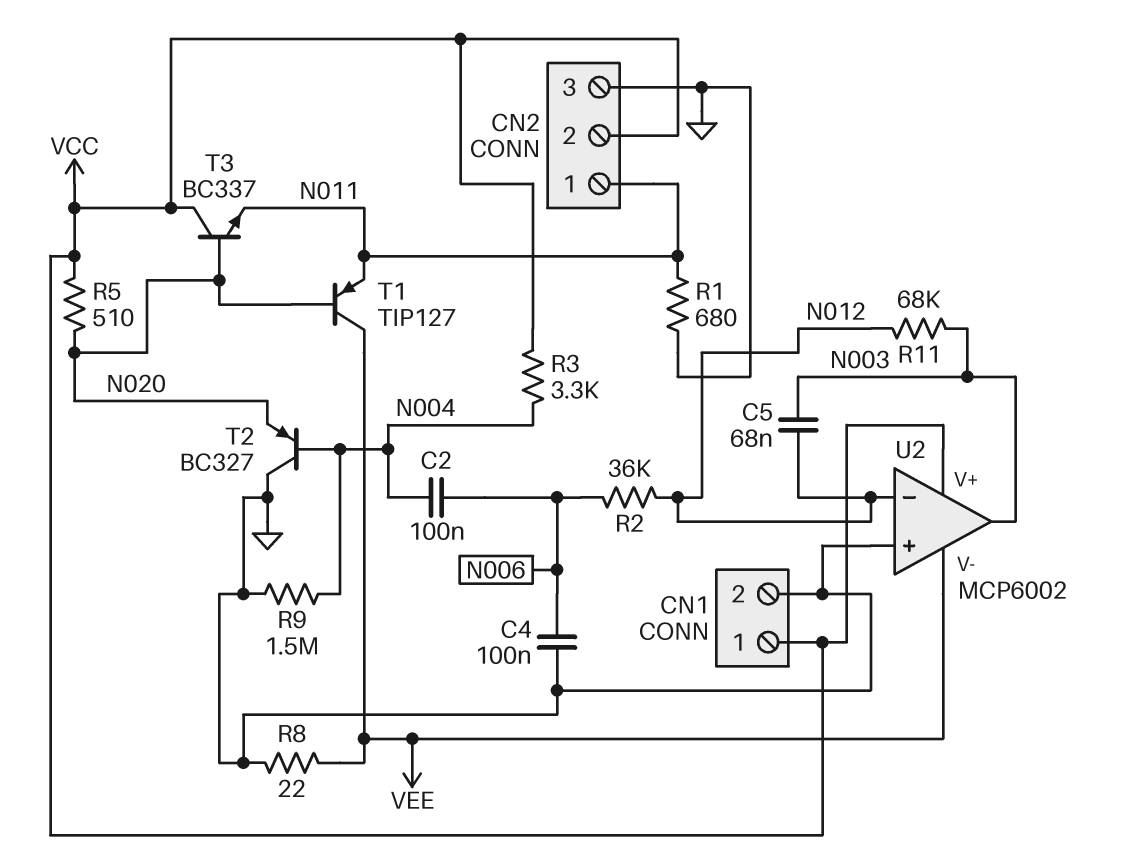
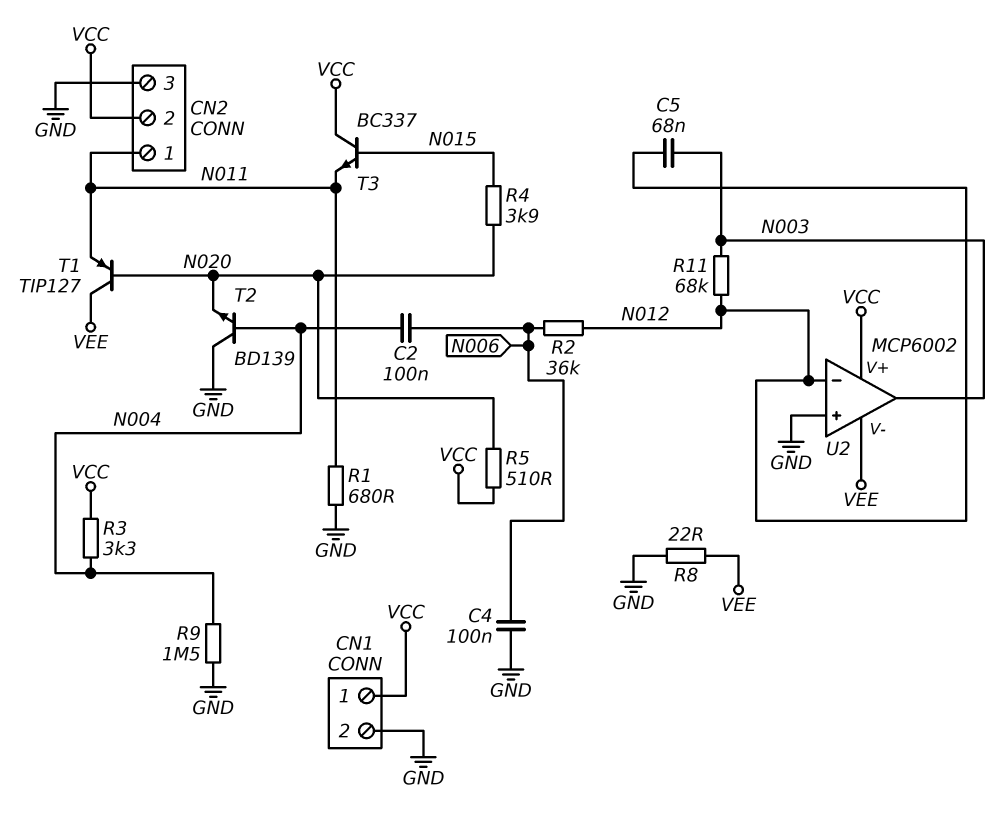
R4: none -> 3.9k (N015, N020)
T2: PNP BC327 (B N004, C GND, E N020) -> NPN BD139 (B N004, C GND, E N020)
T3: NPN BC337 (B N020, C VCC, E N011) -> NPN BC337 (B N015, C VCC, E N011)

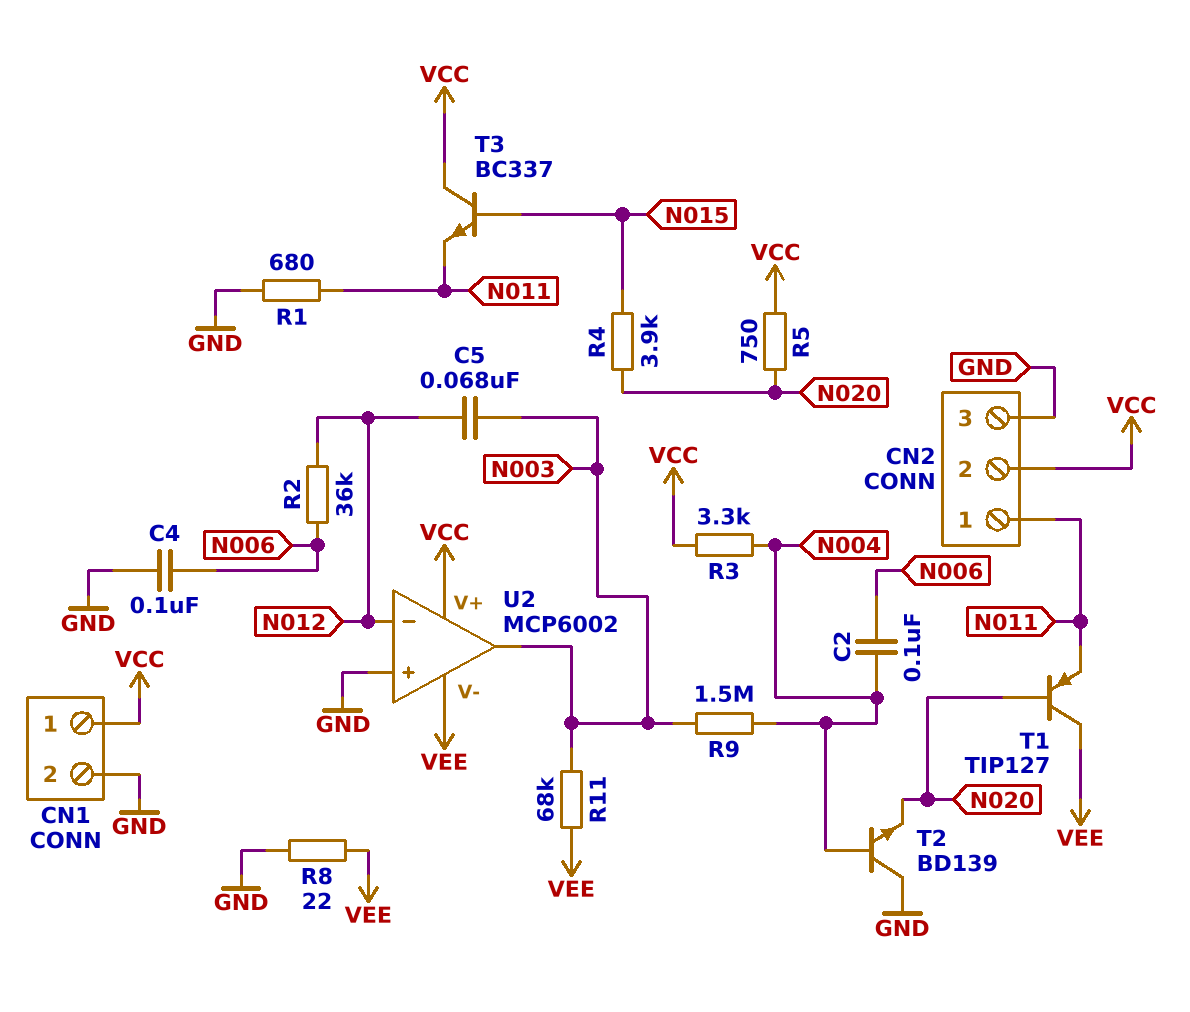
R5: 510 (N020, VCC) -> 750 (N020, VCC)
R9: 1.5M (GND, N004) -> 1.5M (N003, N004)
R11: 68k (N003, N012) -> 68k (N003, VEE)

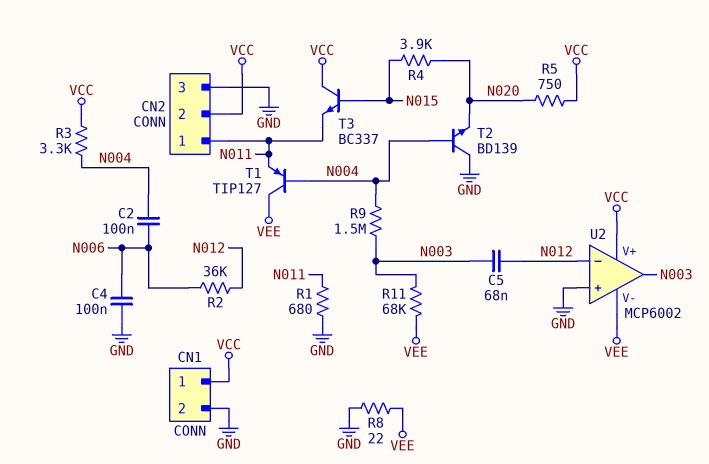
T1: PNP TIP127 (B N020, C VEE, E N011) -> PNP TIP127 (B N004, C VEE, E N011)

